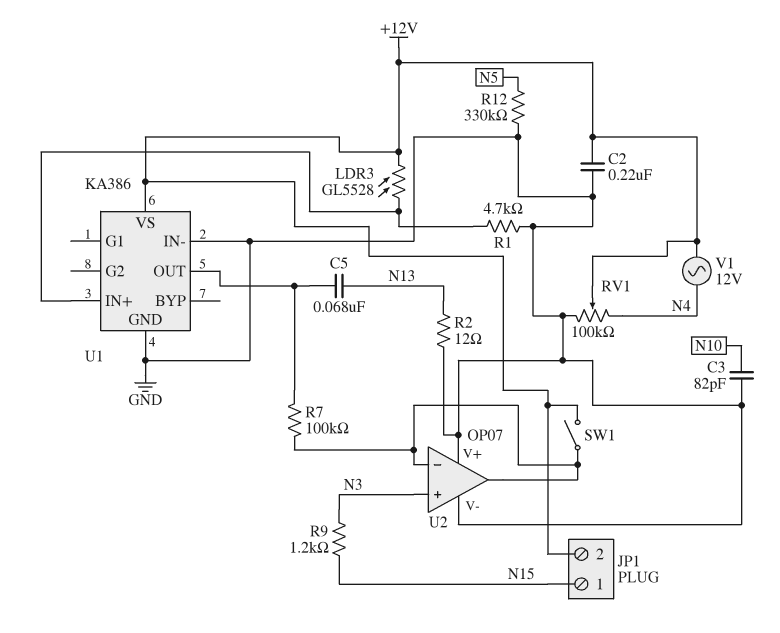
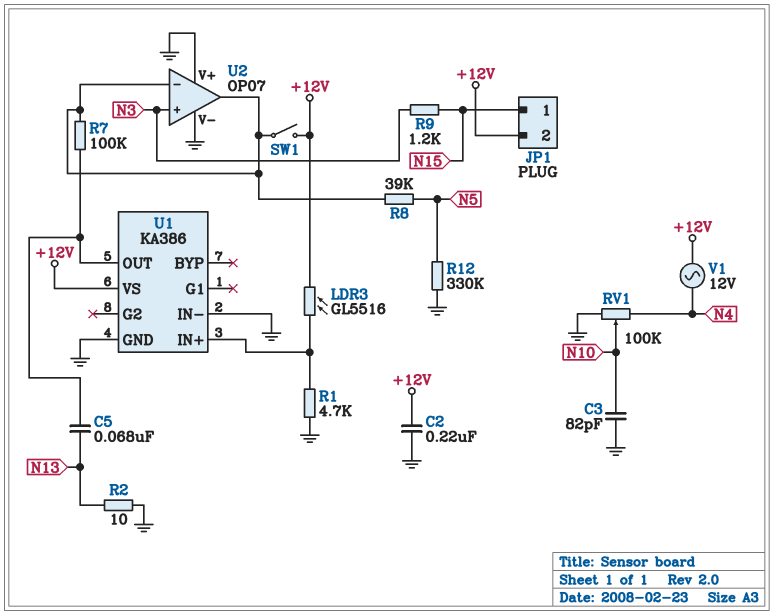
LDR3: GL5528 (+12V, U1/IN+) -> GL5516 (+12V, U1/IN+)
R2: 12 (GND, N13) -> 10 (GND, N13)
R8: none -> 39k (N5, U2/in-)
RV1: 100k (GND, N4, wiper +12V) -> 100k (GND, N4, wiper N10)

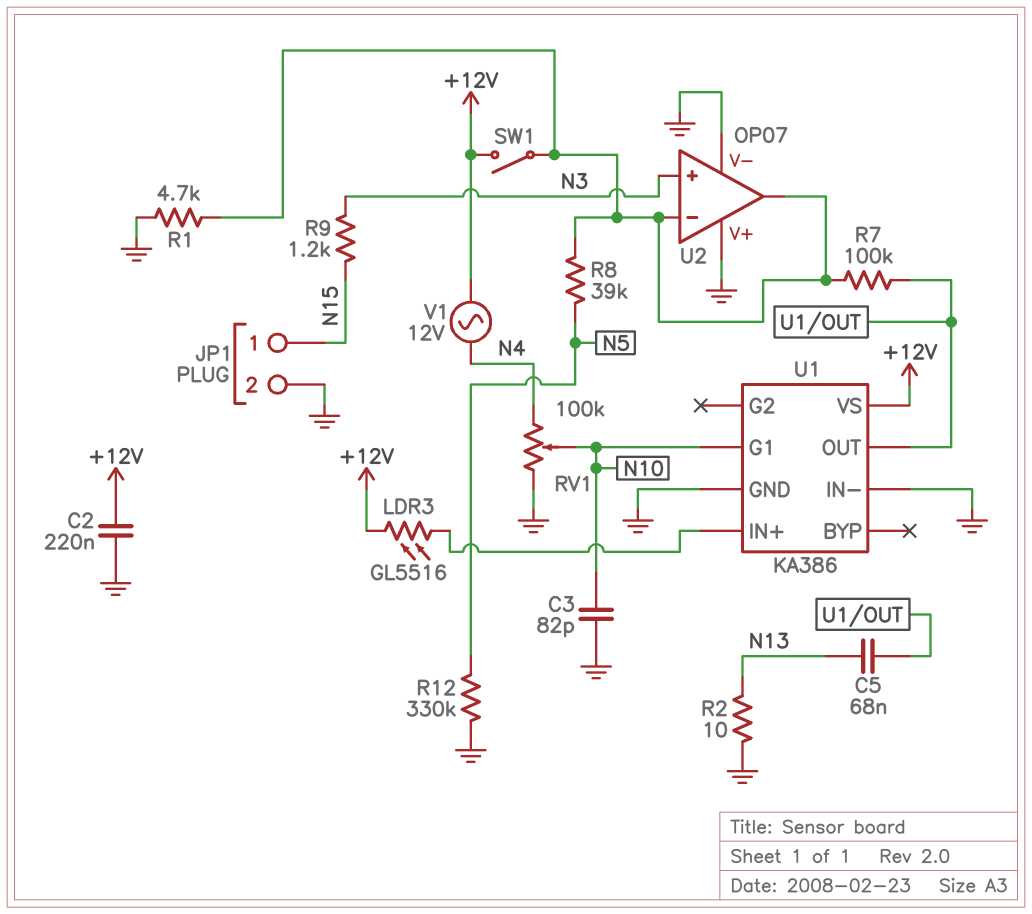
JP1 pin 2: +12V -> GND
R1: 4.7k (GND, U1/IN+) -> 4.7k (GND, U2/in-)
U1 pin G1: none -> N10

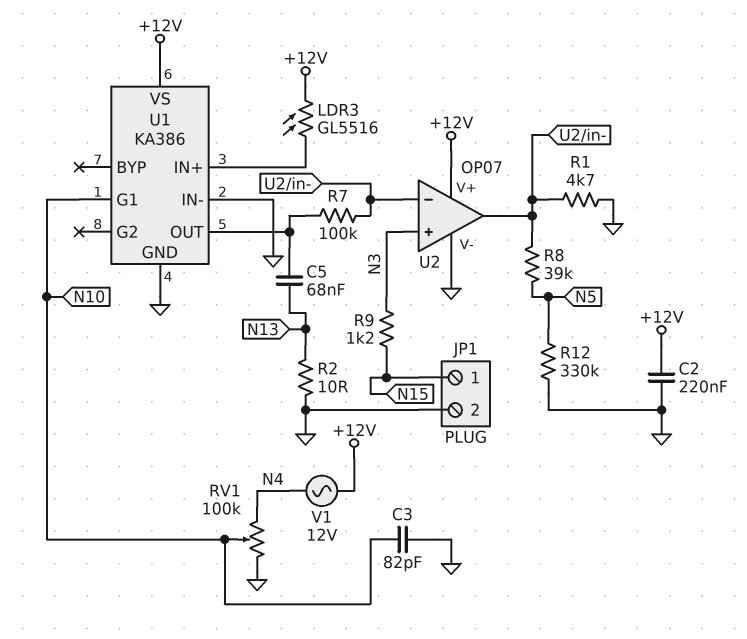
SW1: switch (+12V, U2/in-) -> none
U2 pin V+: GND -> +12V

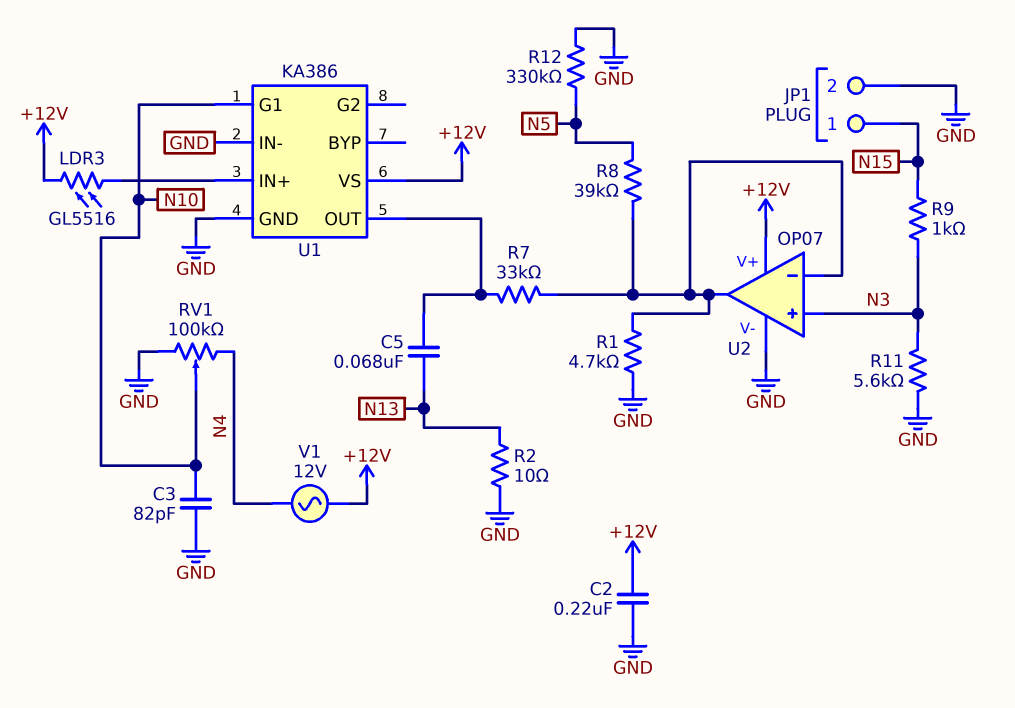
R7: 100k (U1/OUT, U2/in-) -> 33k (U1/OUT, U2/in-)
R9: 1.2k (N3, N15) -> 1k (N3, N15)
R11: none -> 5.6k (GND, N3)

